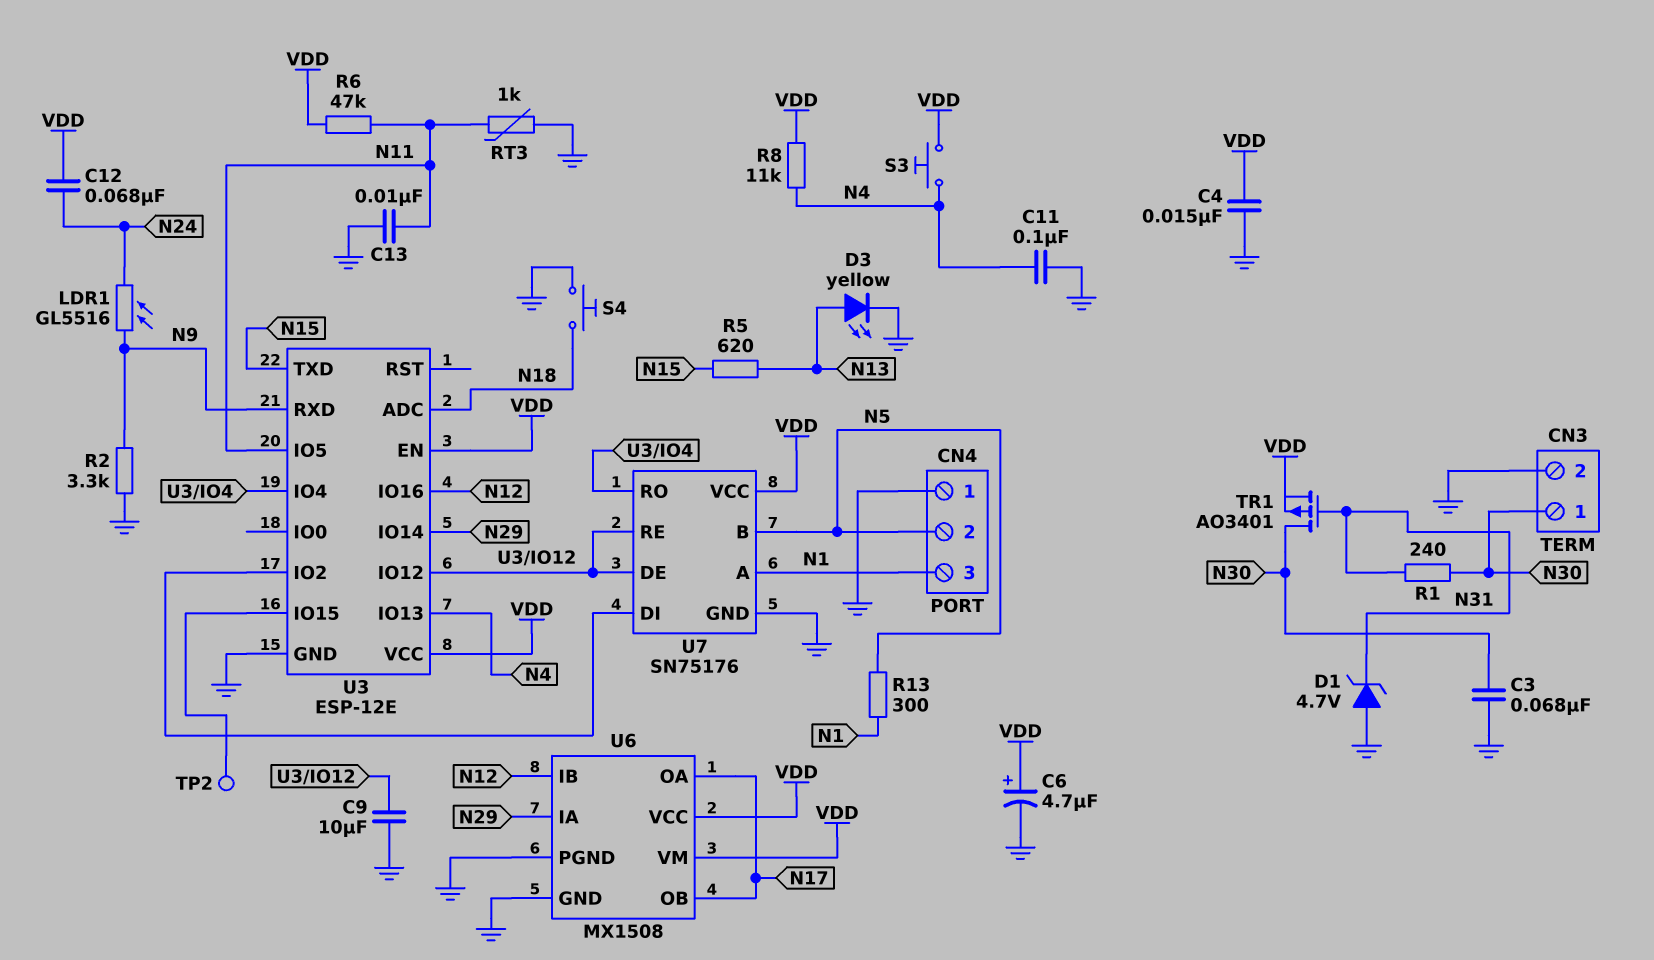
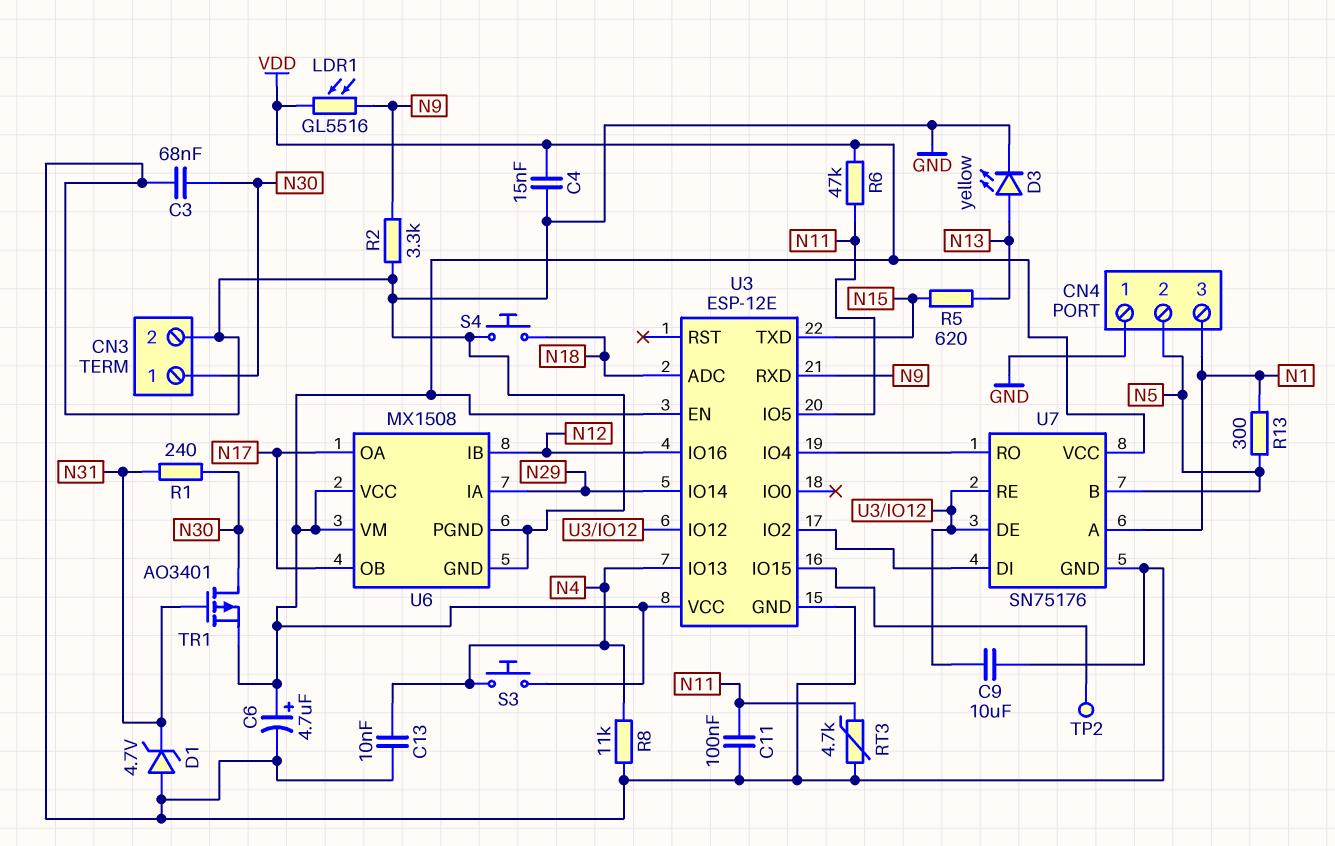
C11: 100nF (GND, N4) -> 100nF (GND, N11)
C12: 68nF (N24, VDD) -> none
C13: 10nF (GND, N11) -> 10nF (GND, N4)
LDR1: GL5516 (N9, N24) -> GL5516 (N9, VDD)
R8: 11k (N4, VDD) -> 11k (GND, N4)
RT3: 1k (GND, N11) -> 4.7k (GND, N11)

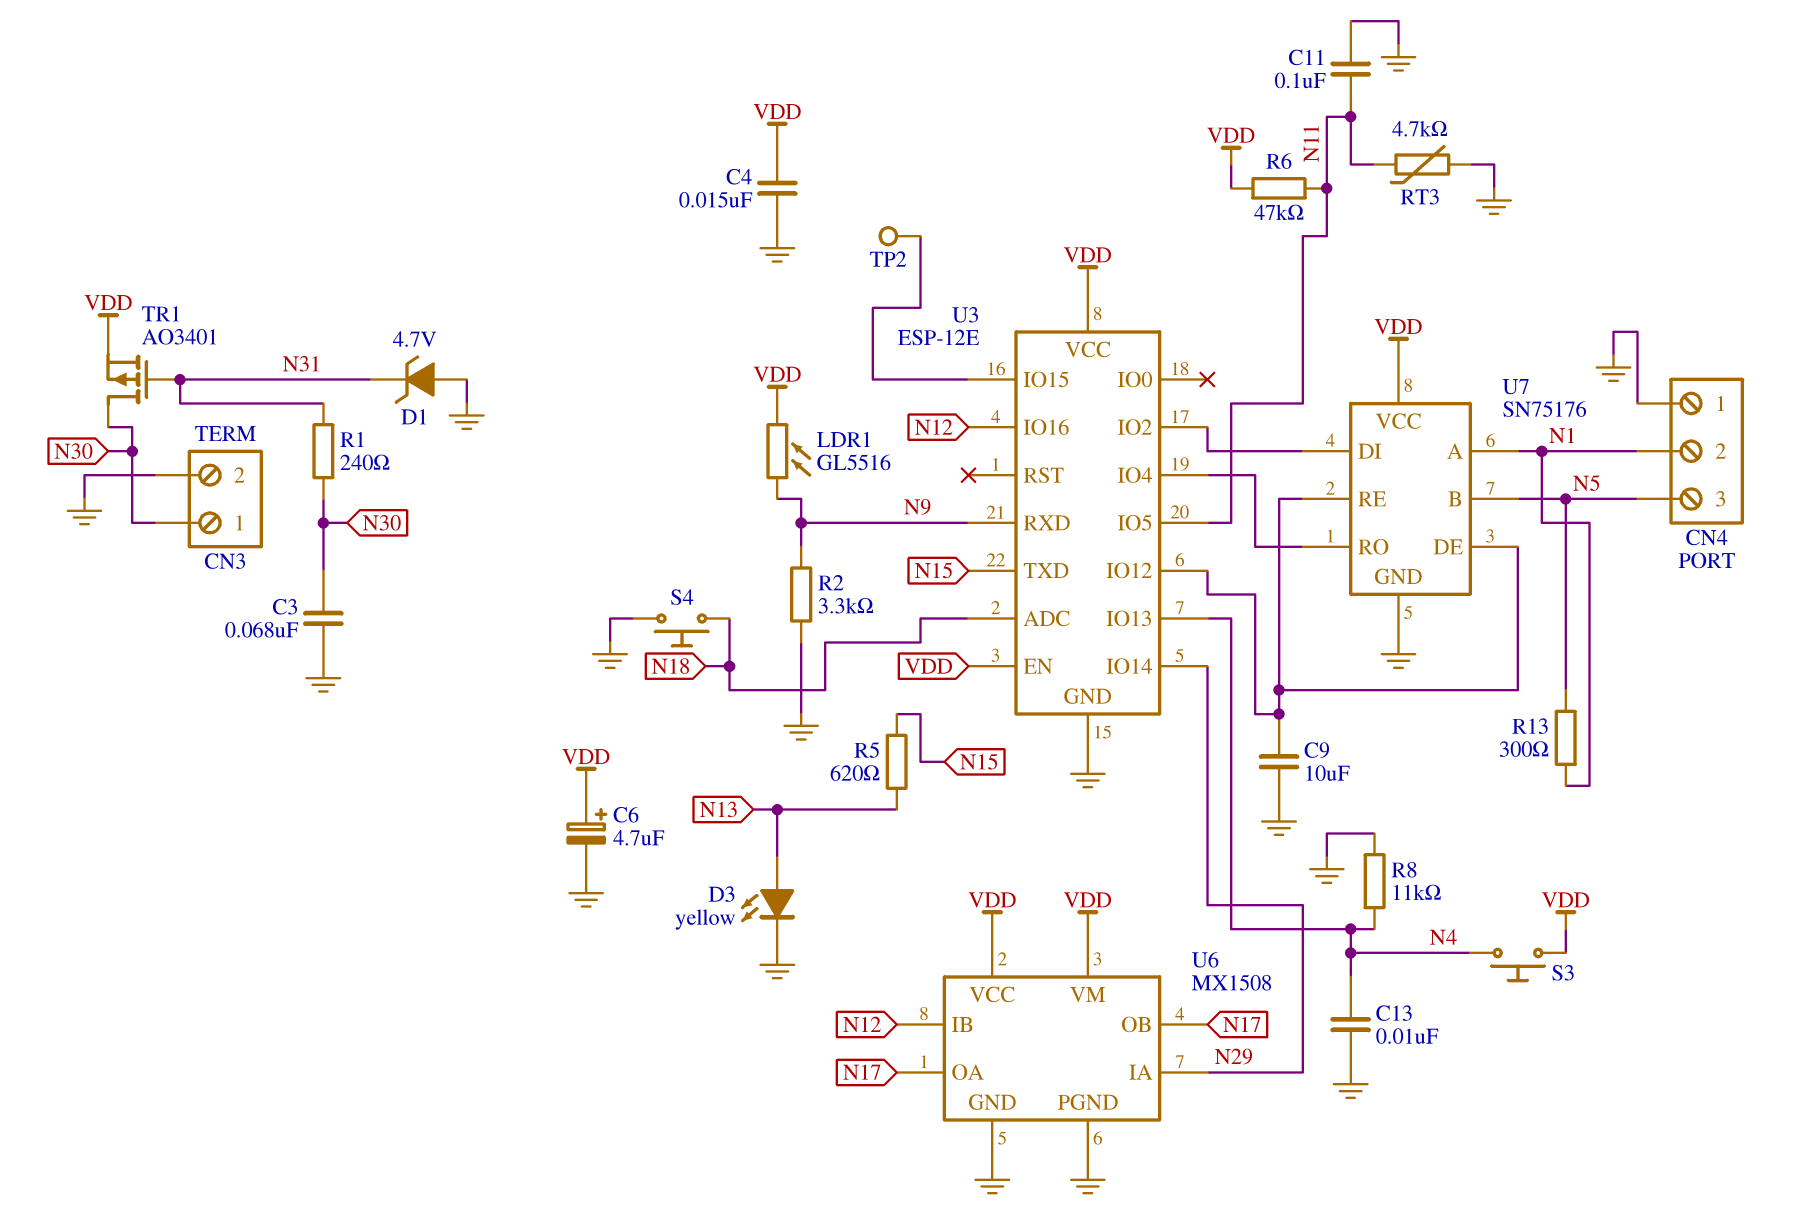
CN4 pin 2: N5 -> N1
CN4 pin 3: N1 -> N5

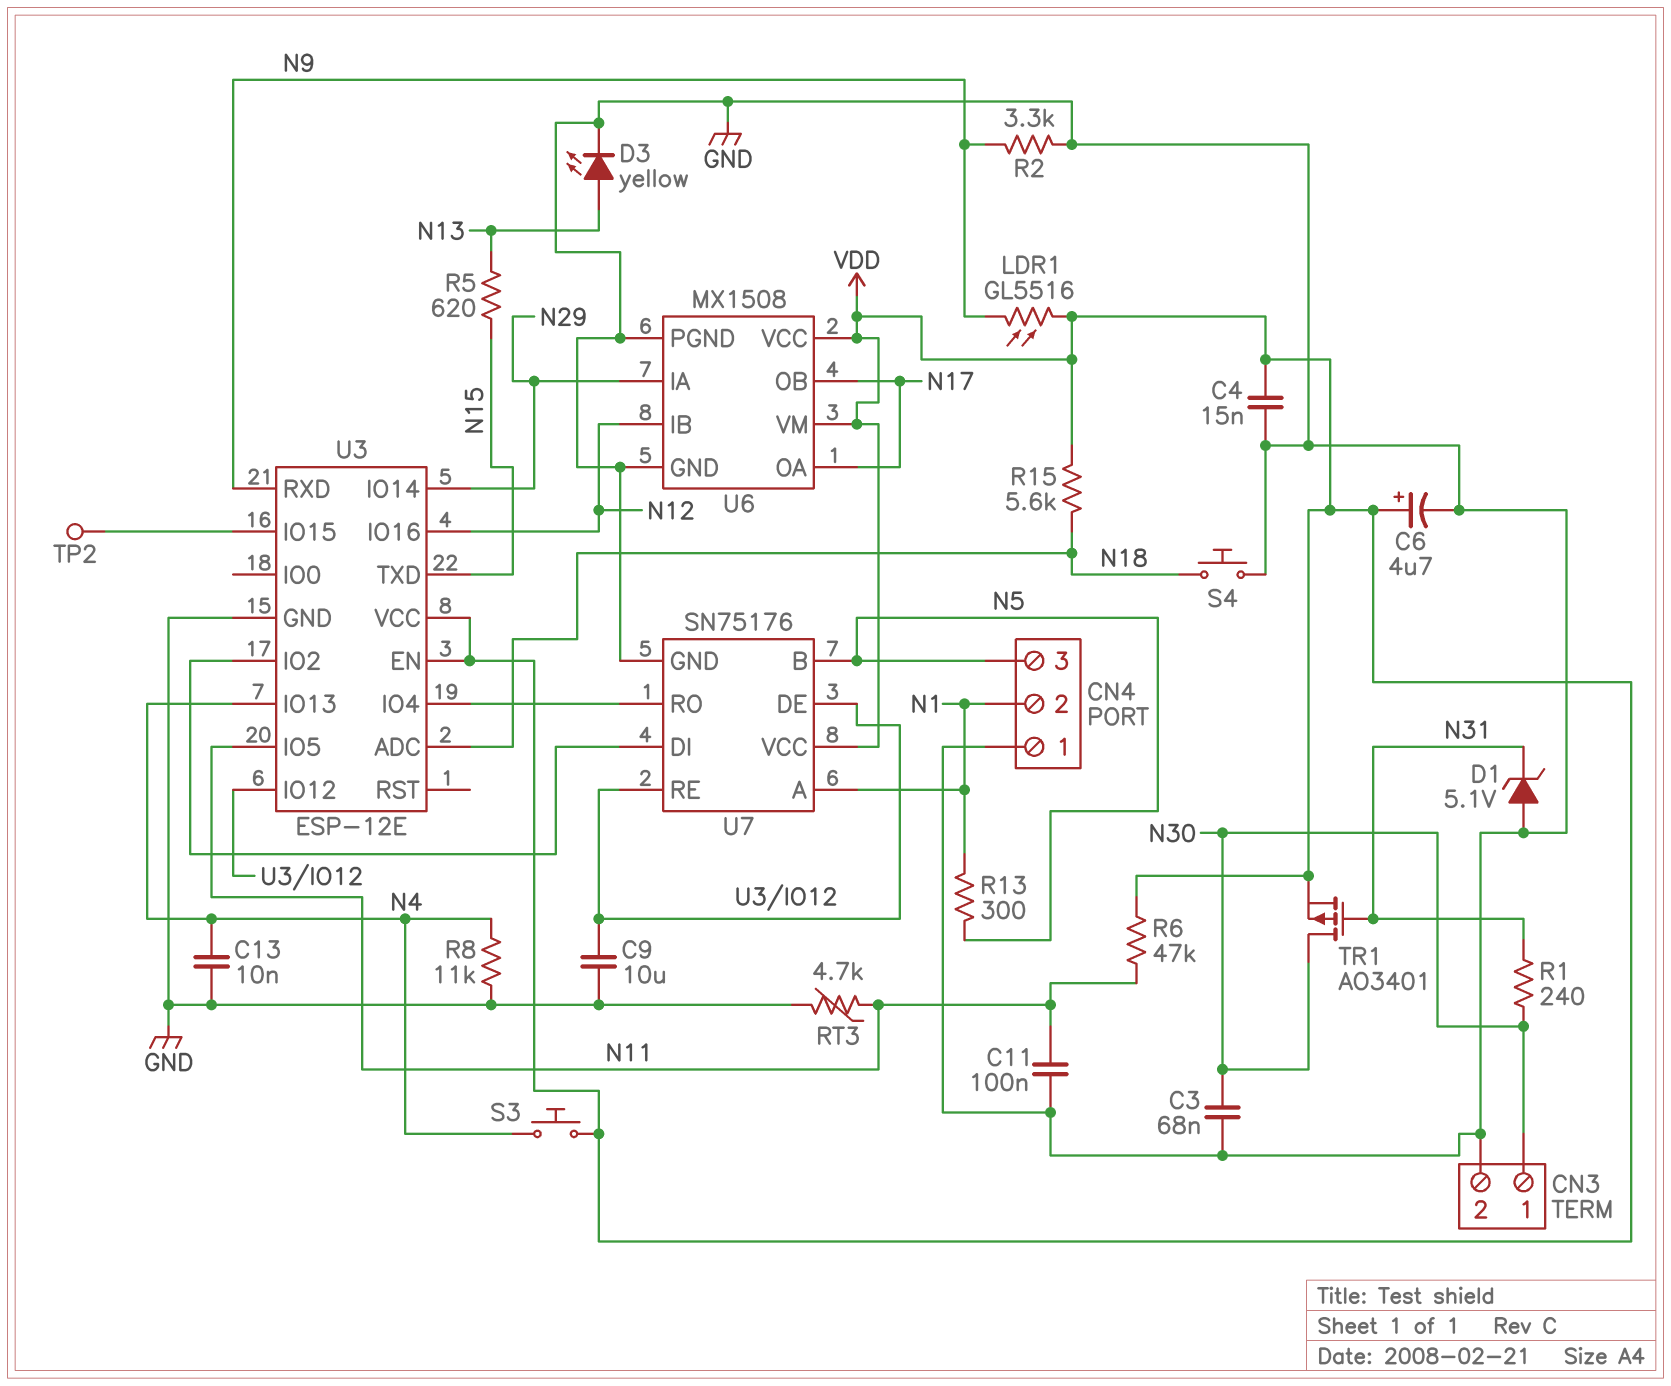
D1: zener 4.7V (A GND, K N31) -> zener 5.1V (A GND, K N31)
R15: none -> 5.6k (N18, VDD)

